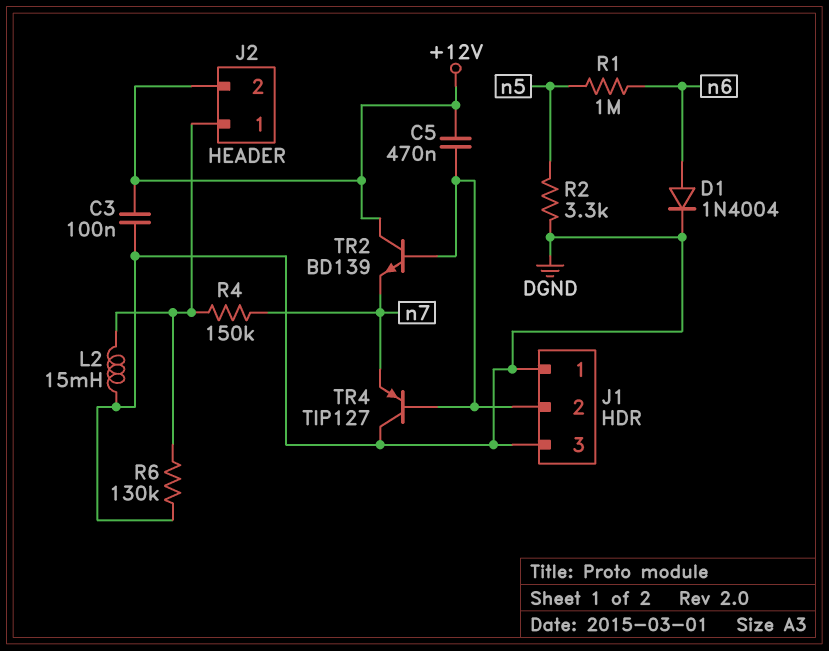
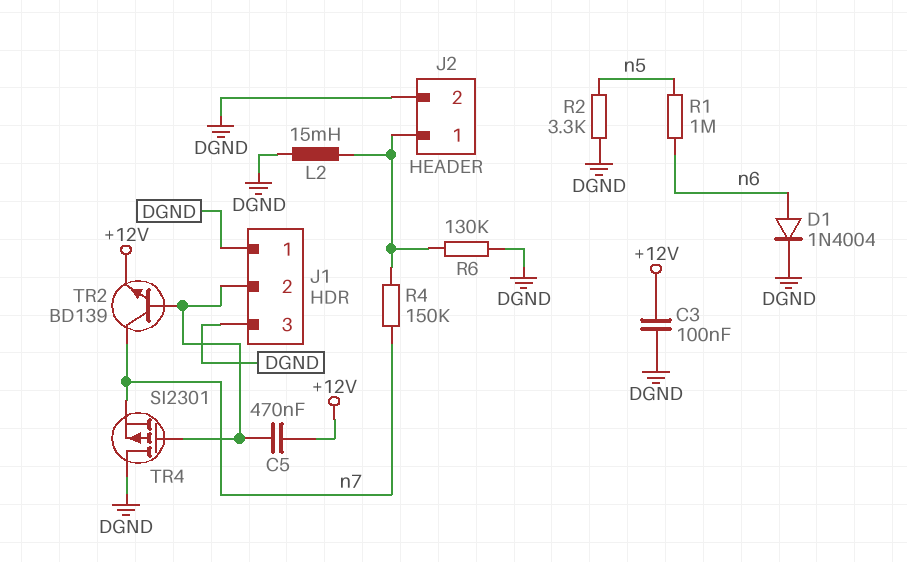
J2 pin 2: +12V -> DGND
TR2: NPN BD139 (B J1/2, C +12V, E n7) -> NPN BD139 (B J1/2, C n7, E +12V)
TR4: PNP TIP127 (B J1/2, C DGND, E n7) -> PMOS SI2301 (G J1/2, D DGND, S n7)

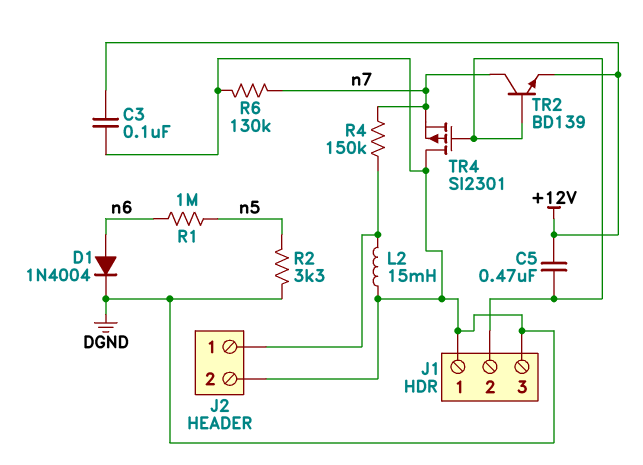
R6: 130k (DGND, J2/1) -> 130k (DGND, n7)

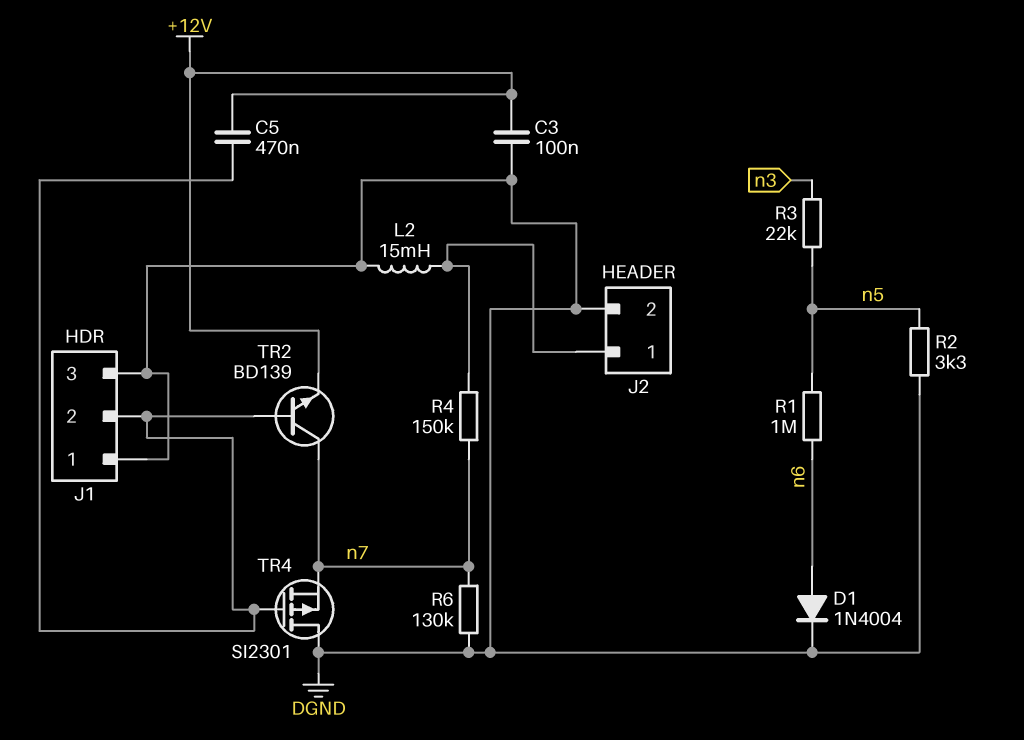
R3: none -> 22k (n3, n5)

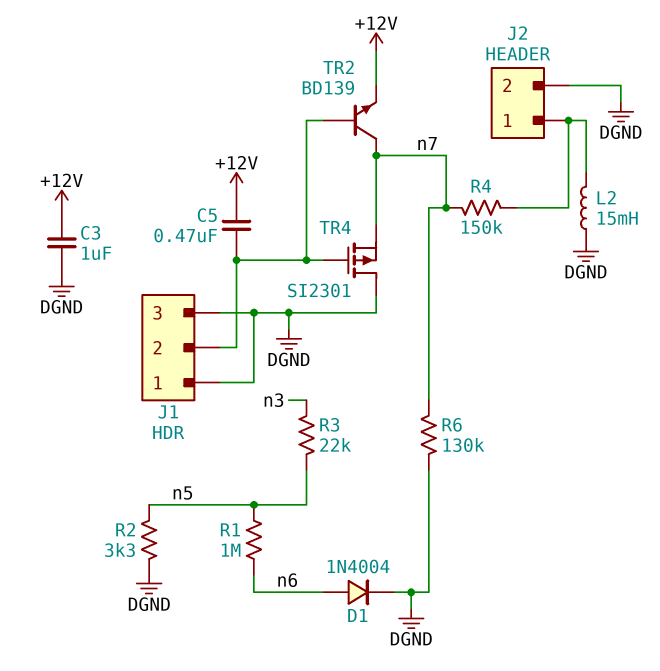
C3: 100nF (+12V, DGND) -> 1uF (+12V, DGND)

